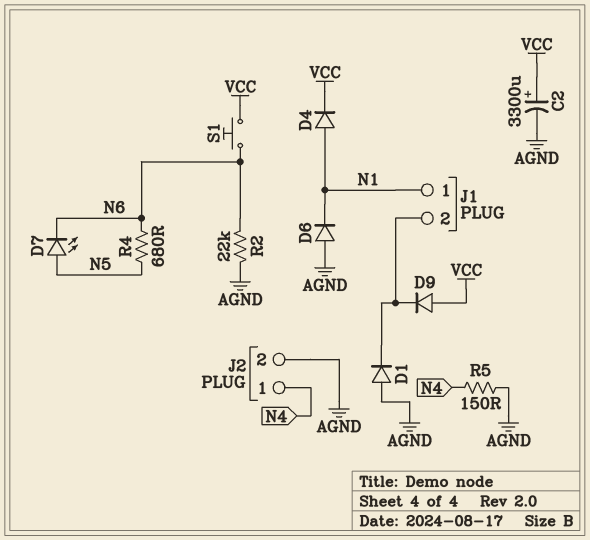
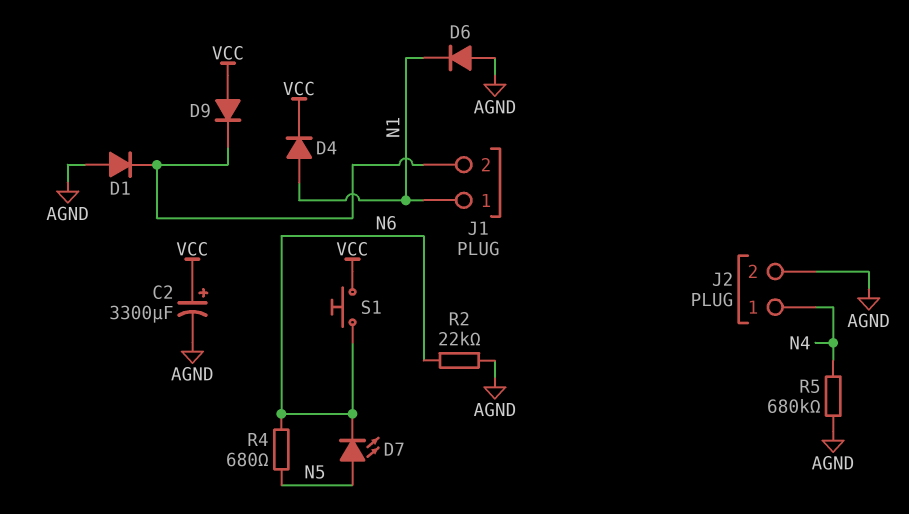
R5: 150 (AGND, N4) -> 680k (AGND, N4)

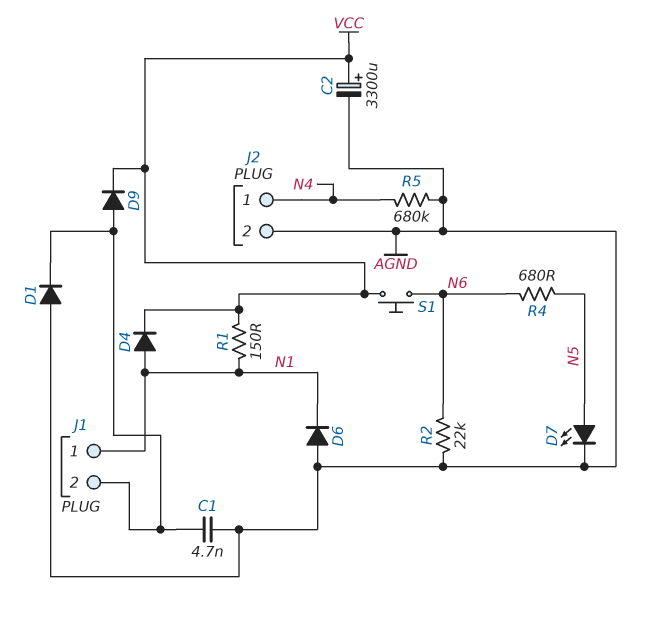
C1: none -> 4.7nF (AGND, J1/2)
D7: LED (A N5, K N6) -> LED (A N5, K AGND)
D9: diode (A VCC, K J1/2) -> diode (A J1/2, K VCC)
R1: none -> 150 (N1, VCC)

